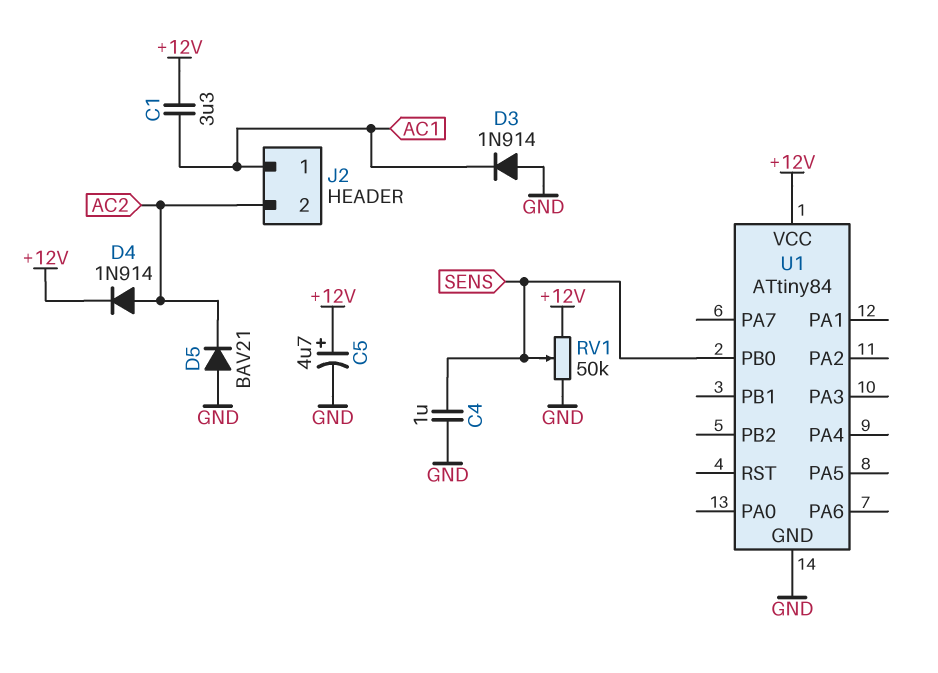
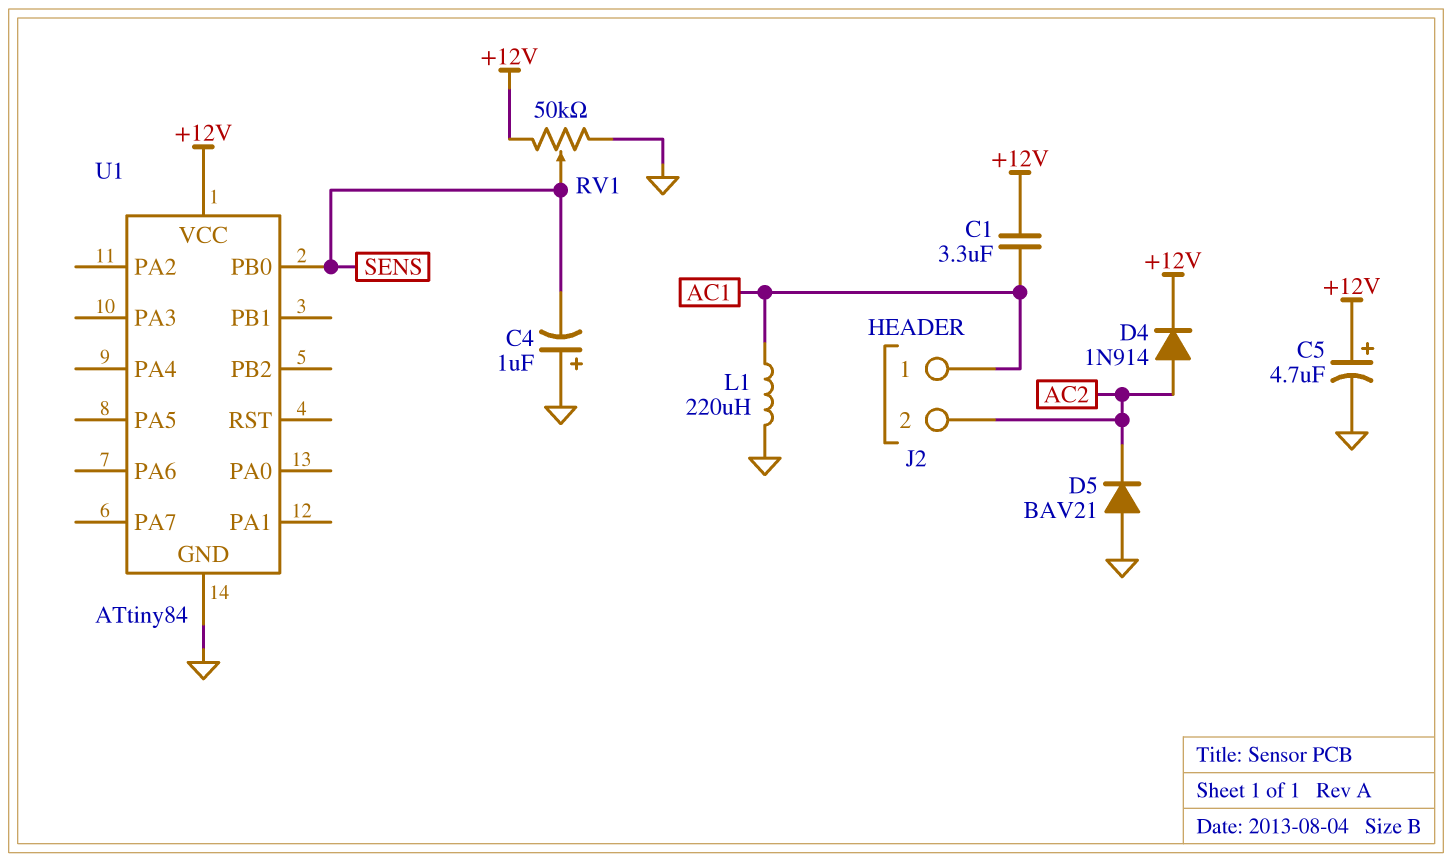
C4: 1uF (GND, SENS) -> 1uF (plus GND, minus SENS)
D3: diode 1N914 (A GND, K AC1) -> none
L1: none -> 220uH (AC1, GND)

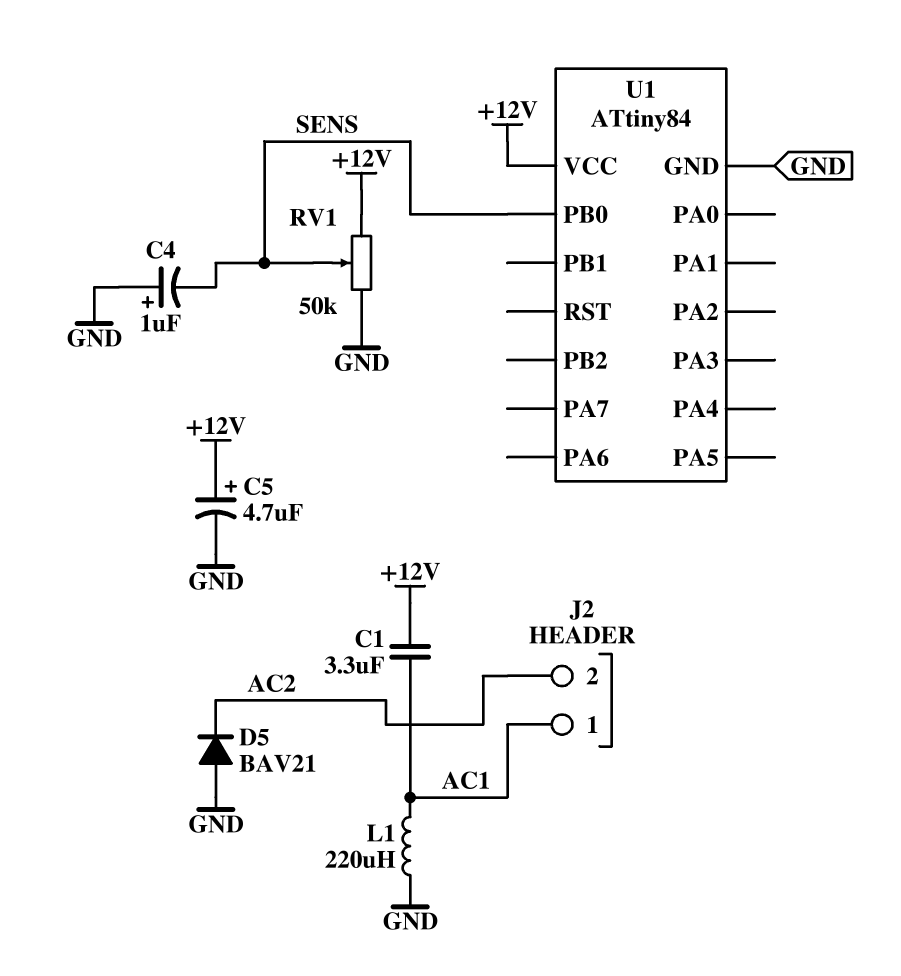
D4: diode 1N914 (A AC2, K +12V) -> none

